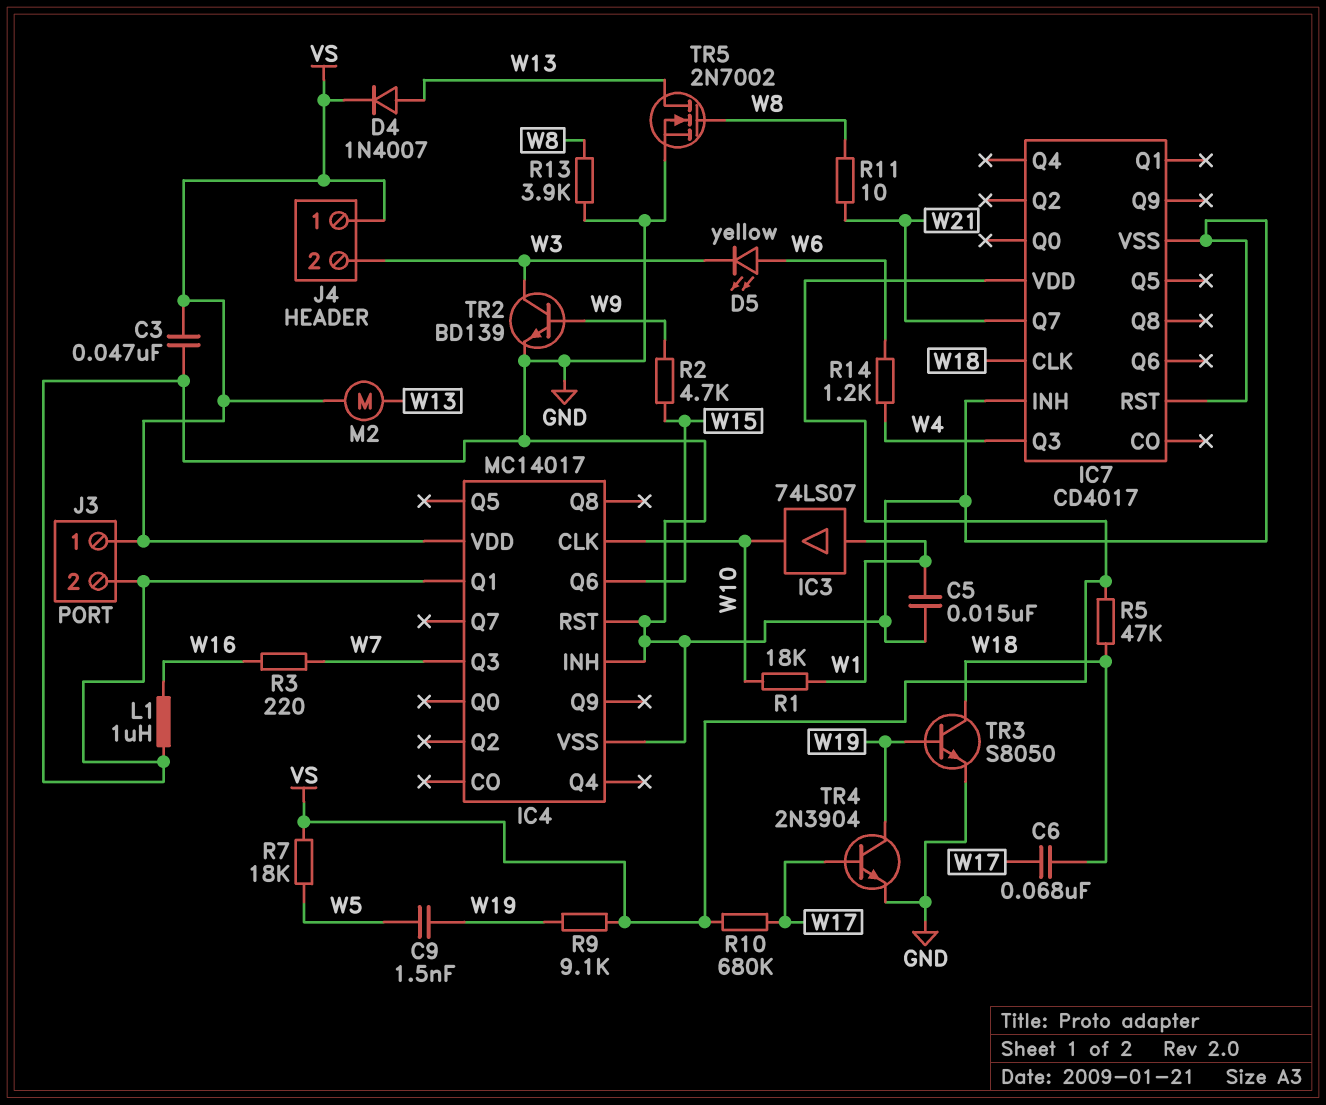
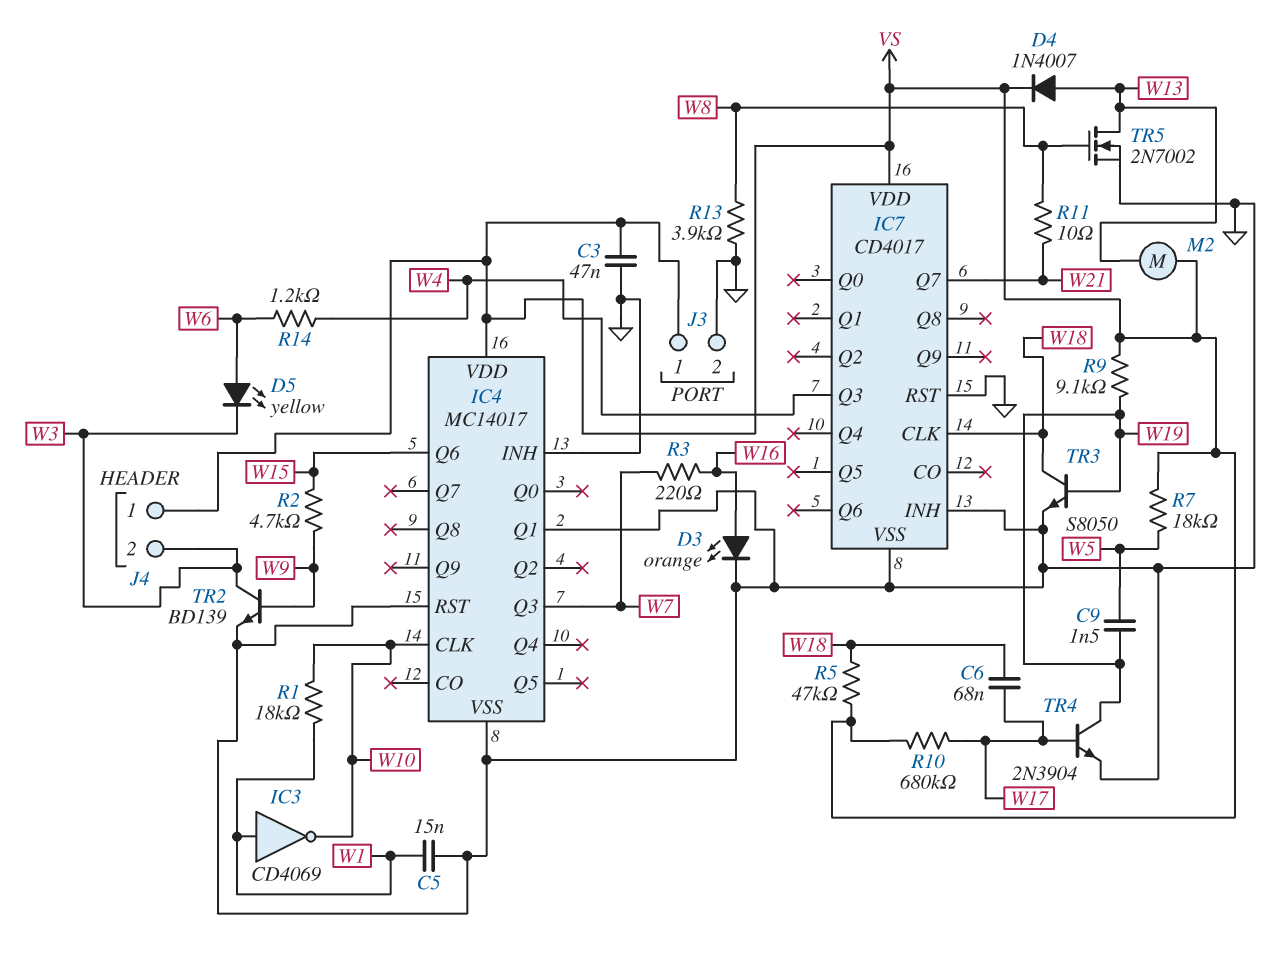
D3: none -> LED orange (A W16, K GND)
IC3: buffer 74LS07 (in W1, out W10) -> NOT CD4069 (in W1, out W10)
L1: 1uH (GND, W16) -> none

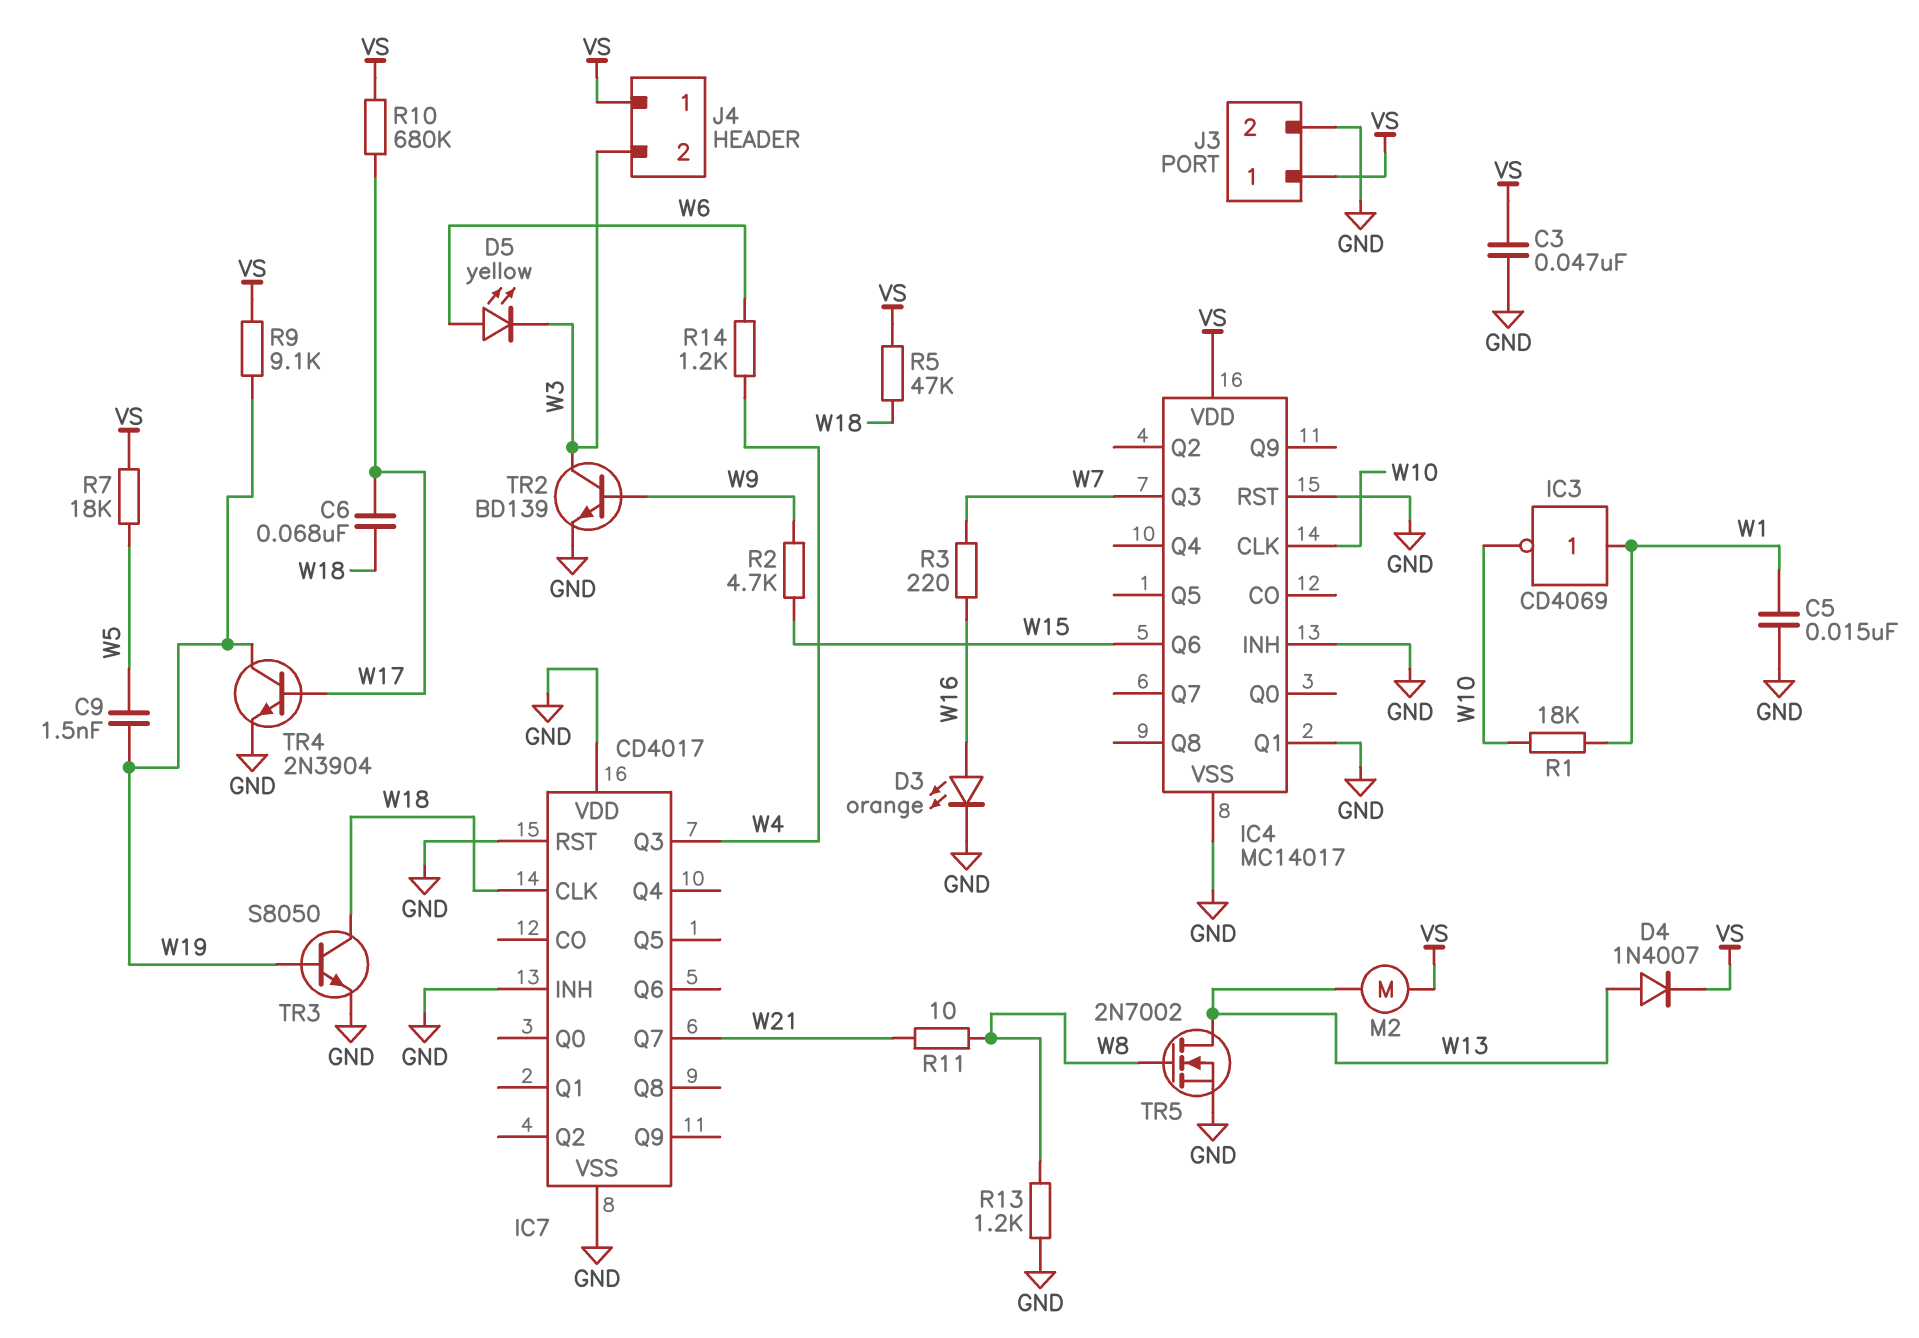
IC7 pin VDD: VS -> GND
R13: 3.9k (GND, W8) -> 1.2k (GND, W8)

